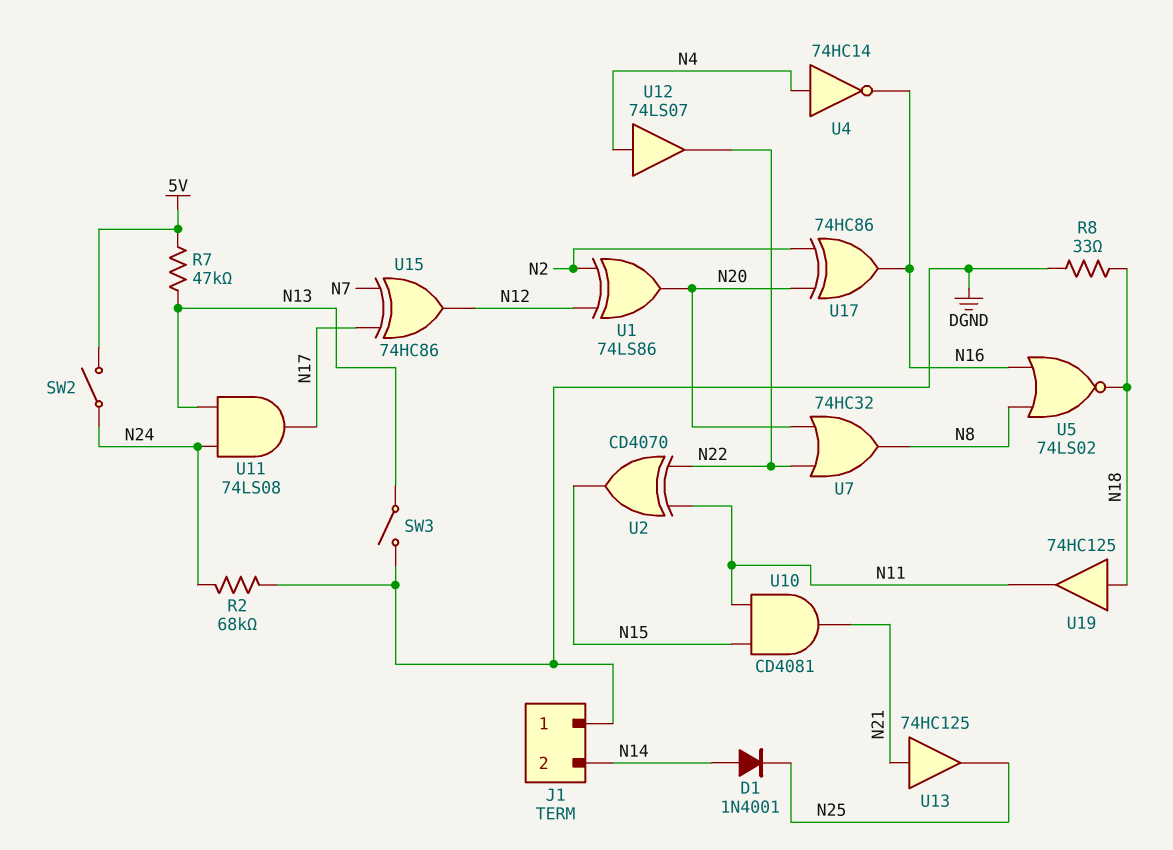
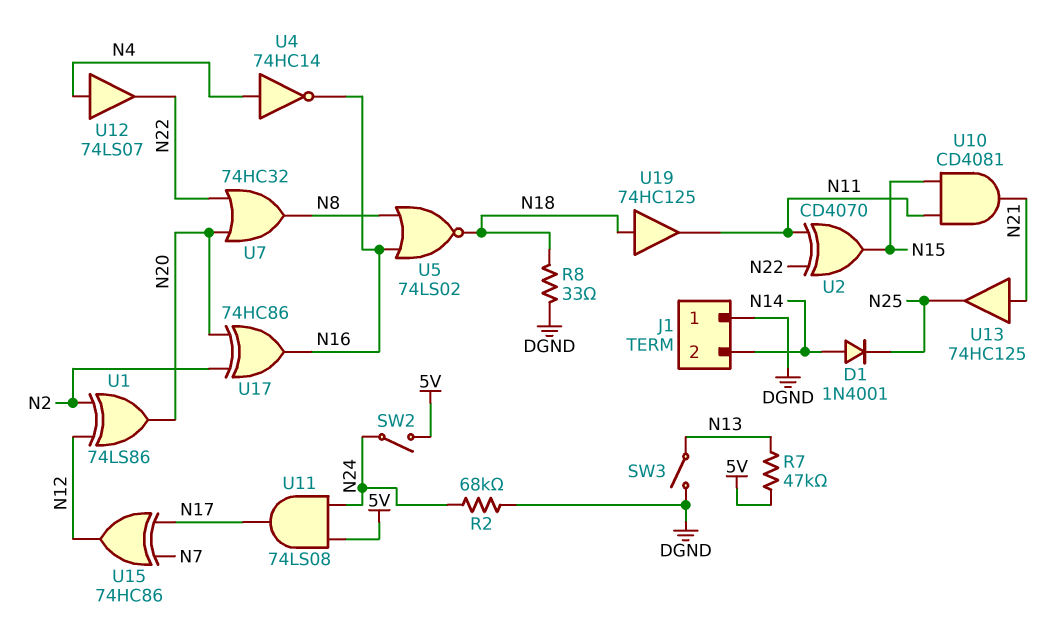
U11: AND 74LS08 (in N13, in N24, out N17) -> AND 74LS08 (in 5V, in N24, out N17)

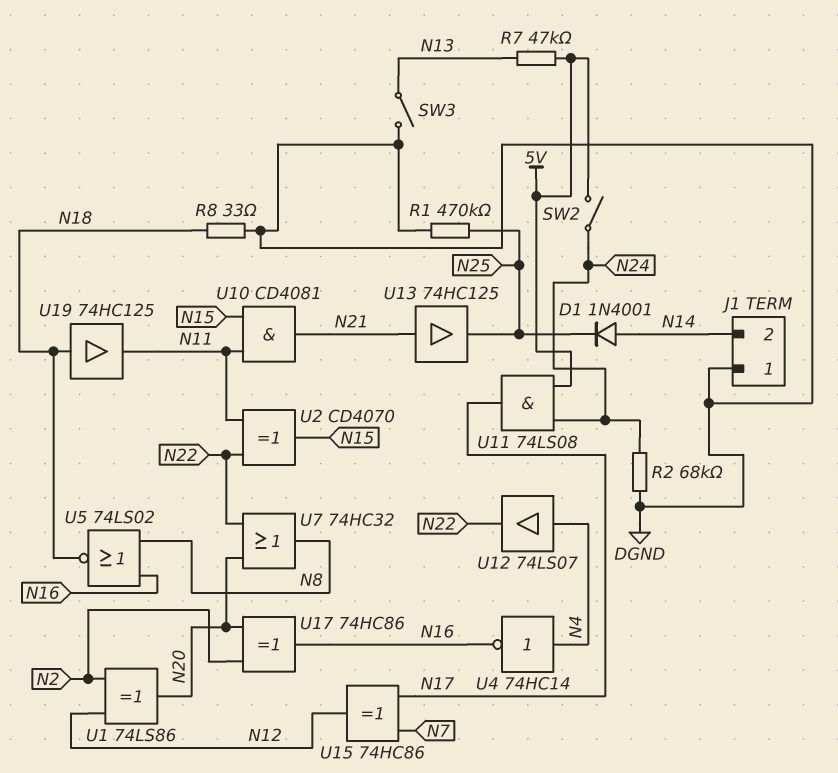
R1: none -> 470k (DGND, N25)

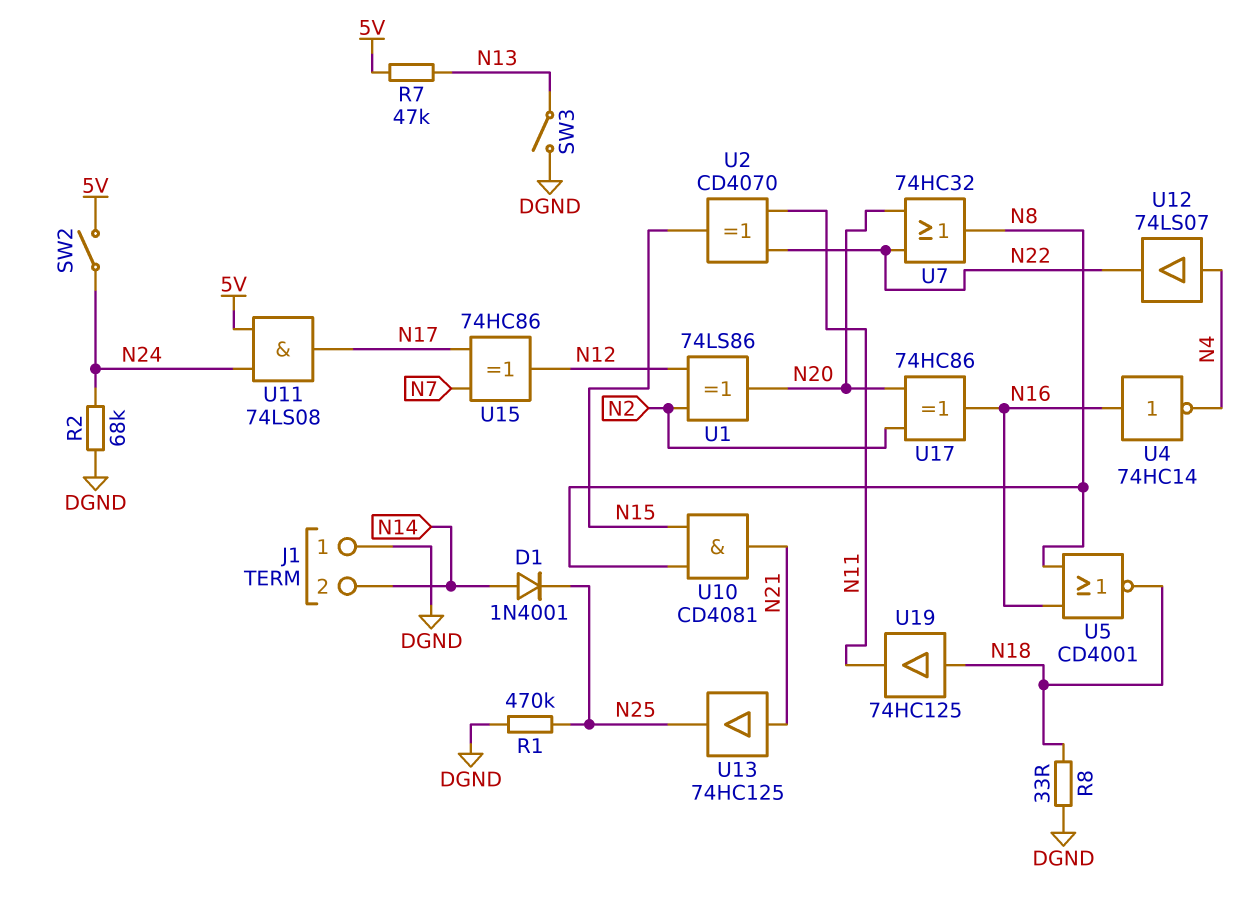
U4: NOT 74HC14 (in N4, out N16) -> NOT 74HC14 (in N16, out N4)
U5: NOR 74LS02 (in N8, in N16, out N18) -> NOR CD4001 (in N8, in N16, out N18)
U10: AND CD4081 (in N11, in N15, out N21) -> AND CD4081 (in N8, in N15, out N21)

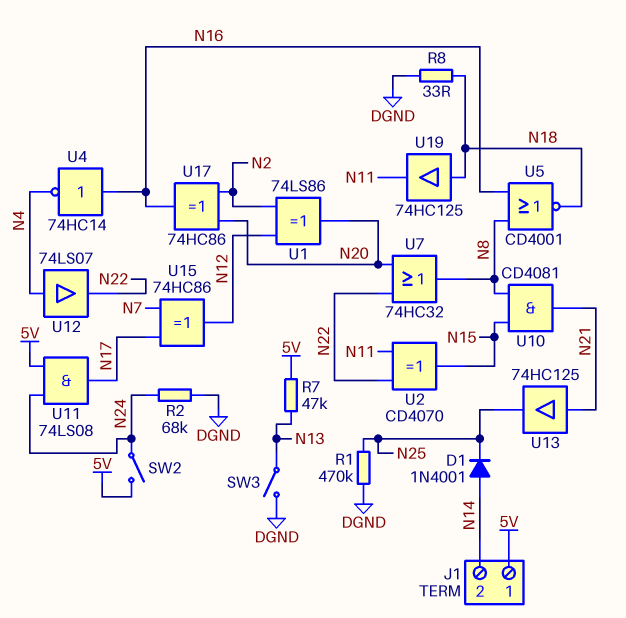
J1 pin 1: DGND -> 5V

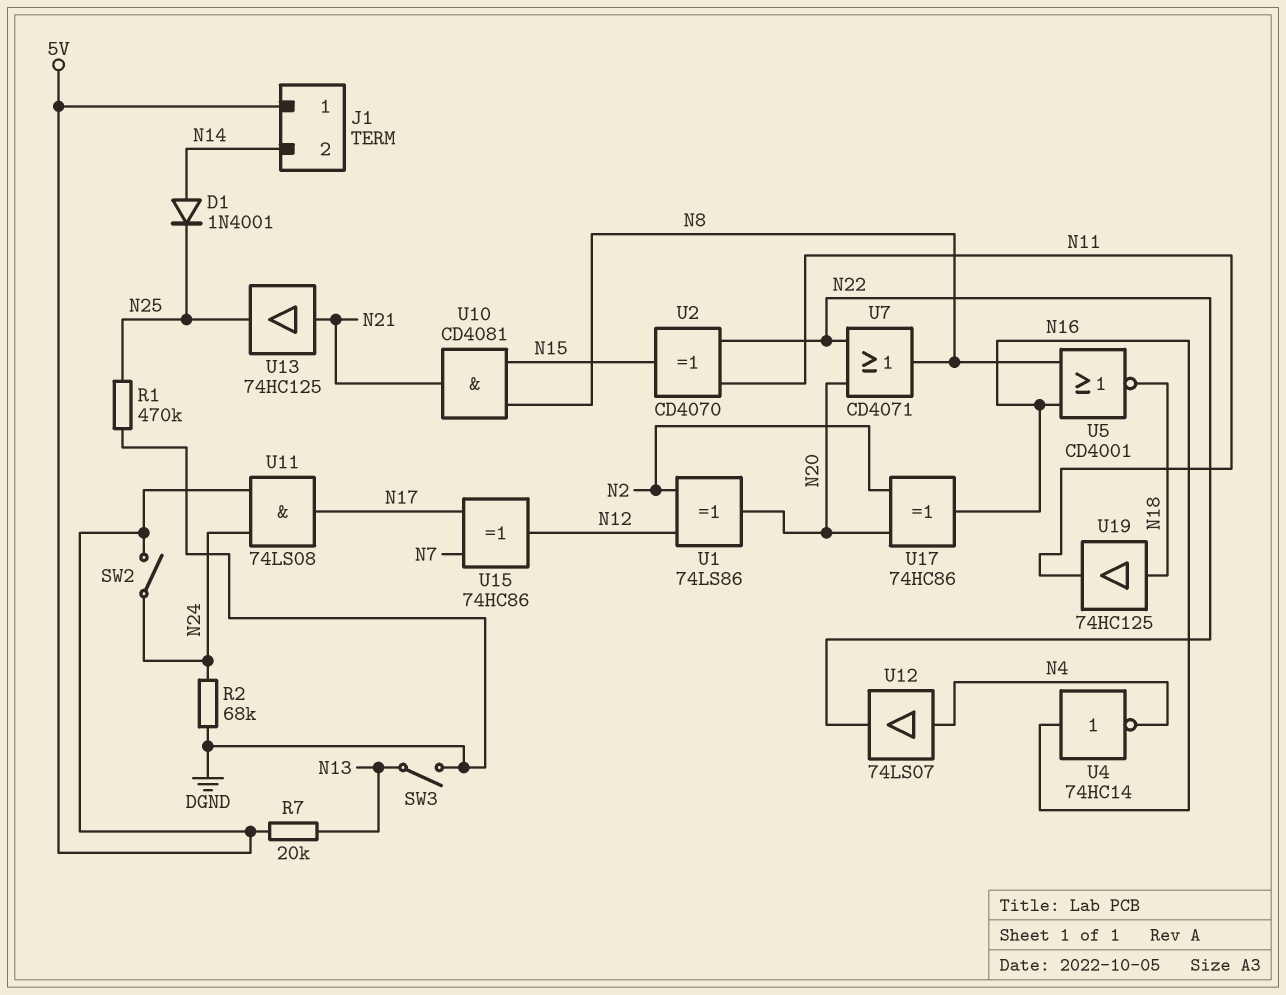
R7: 47k (5V, N13) -> 20k (5V, N13)
R8: 33 (DGND, N18) -> none
U7: OR 74HC32 (in N20, in N22, out N8) -> OR CD4071 (in N20, in N22, out N8)

